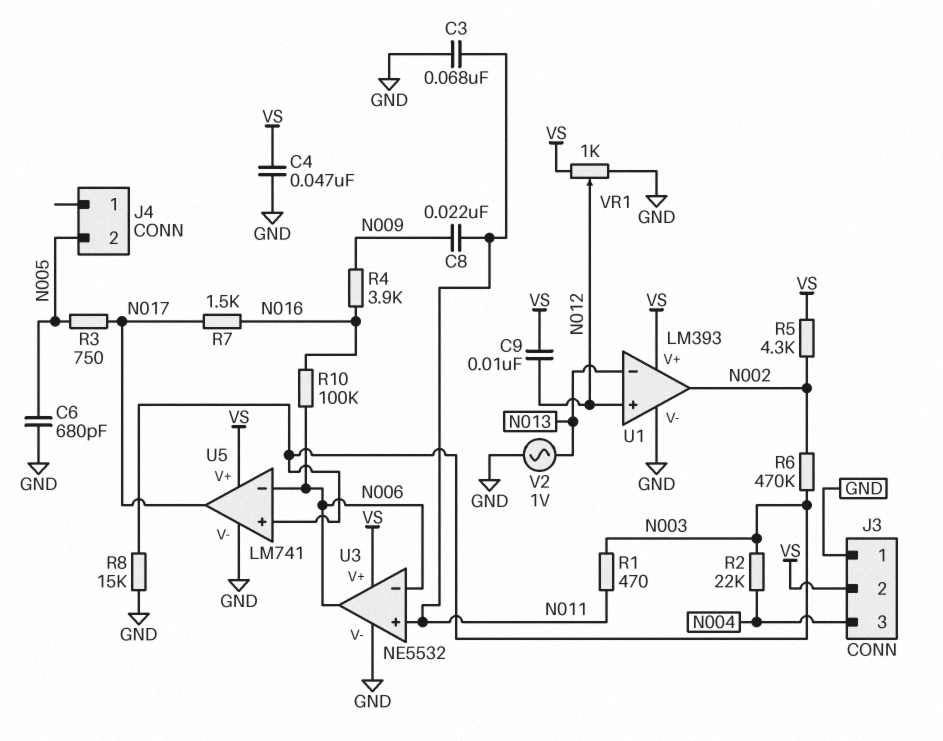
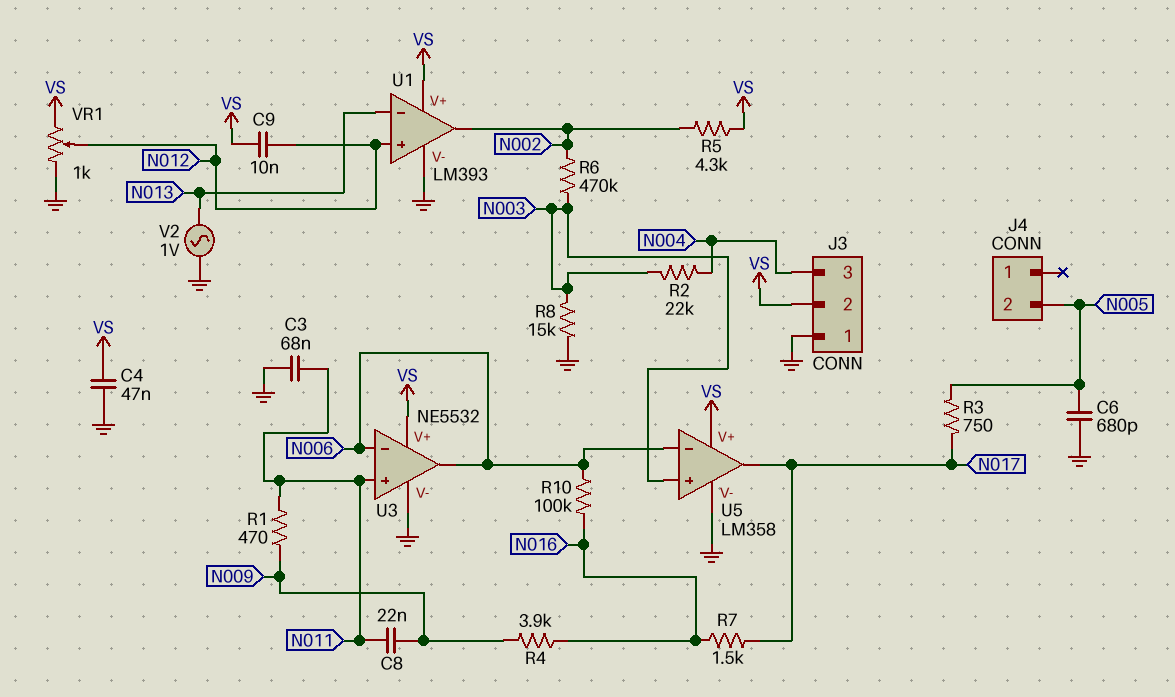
R1: 470 (N003, N011) -> 470 (N009, N011)
U5: LM741 -> LM358

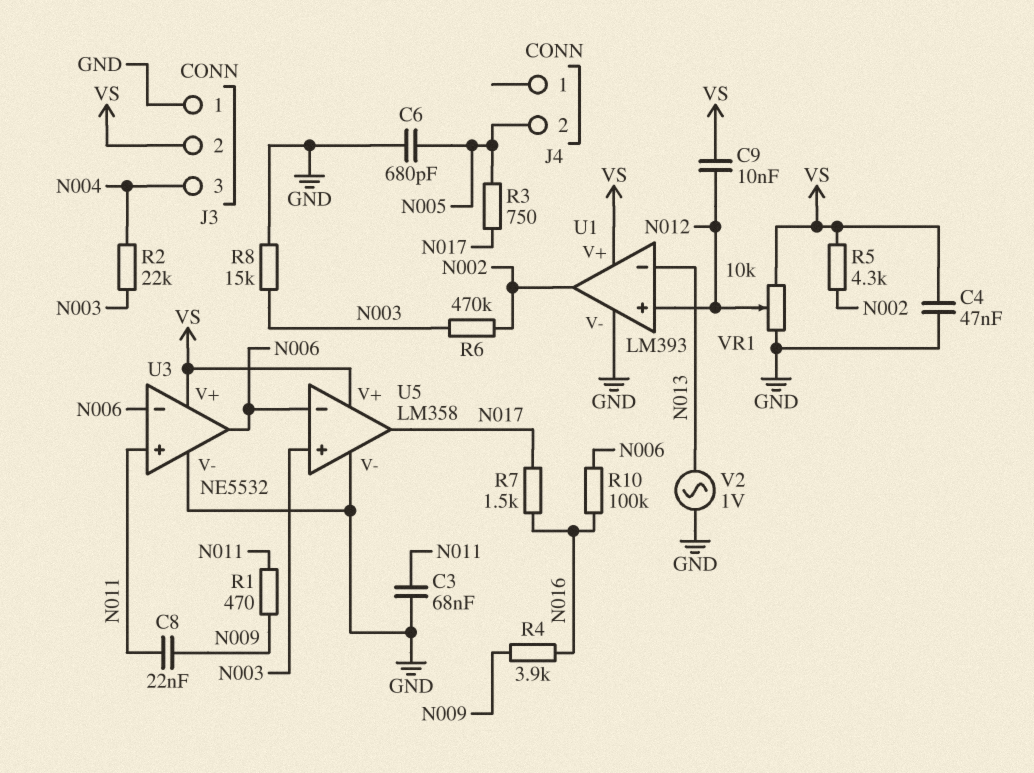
VR1: 1k (GND, VS, wiper N012) -> 10k (GND, VS, wiper N012)

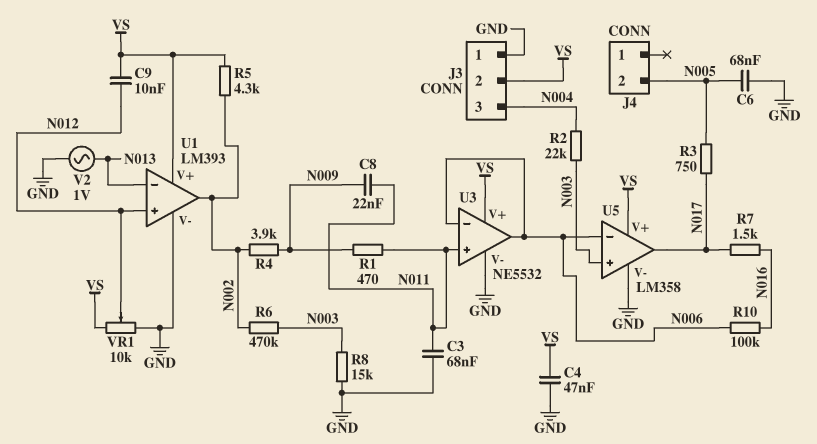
C6: 680pF (GND, N005) -> 68nF (GND, N005)
R4: 3.9k (N009, N016) -> 3.9k (N002, N009)

